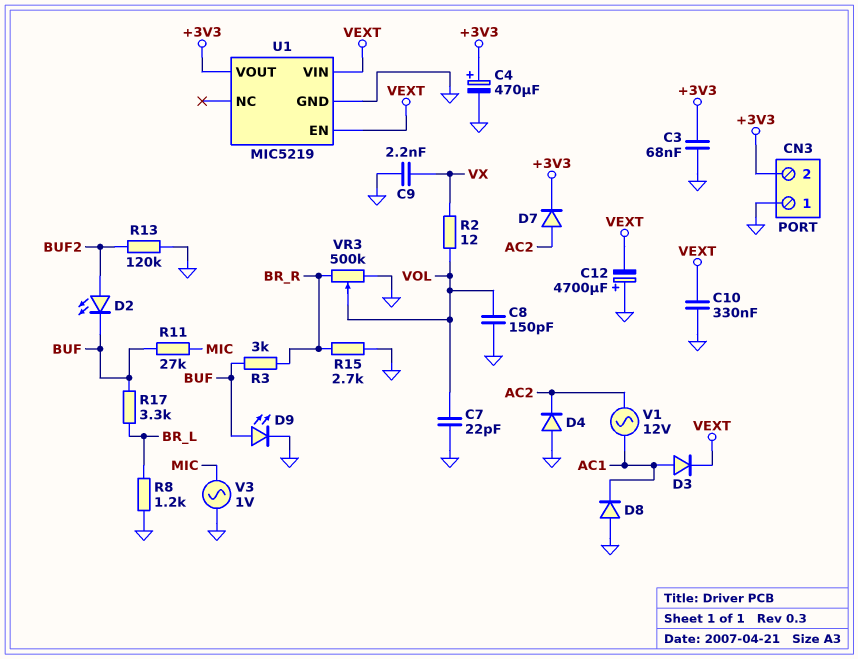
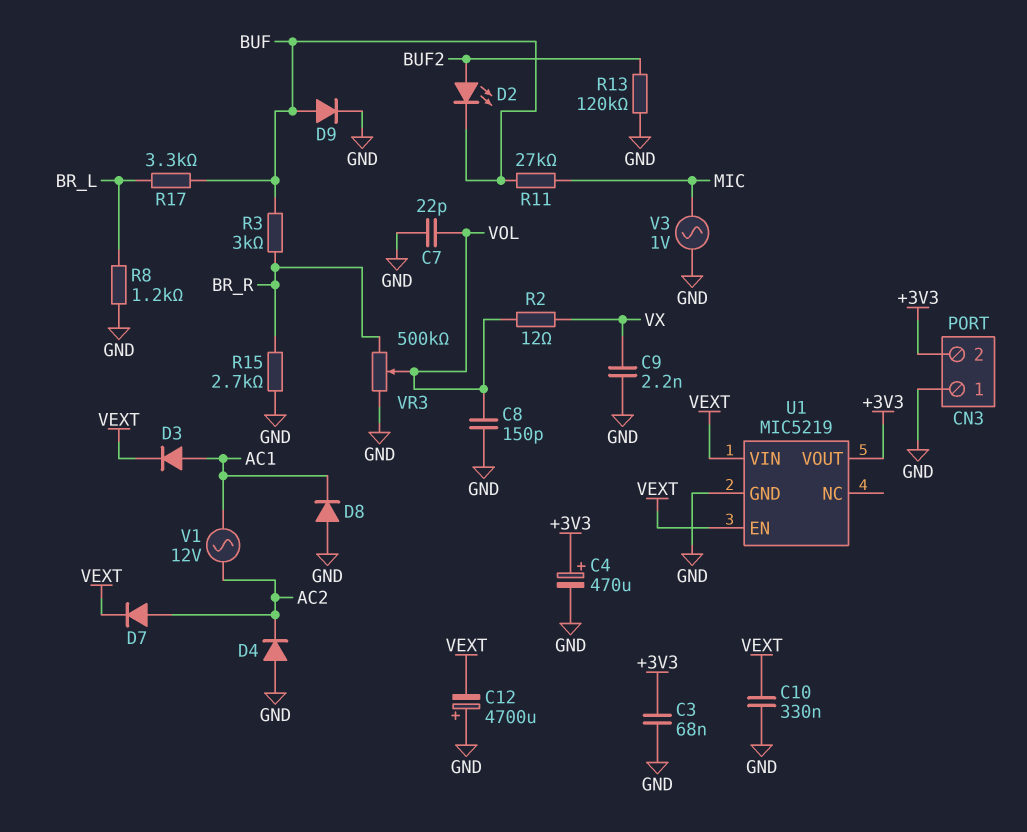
D7: diode (A AC2, K +3V3) -> diode (A AC2, K VEXT)
D9: LED (A BUF, K GND) -> diode (A BUF, K GND)

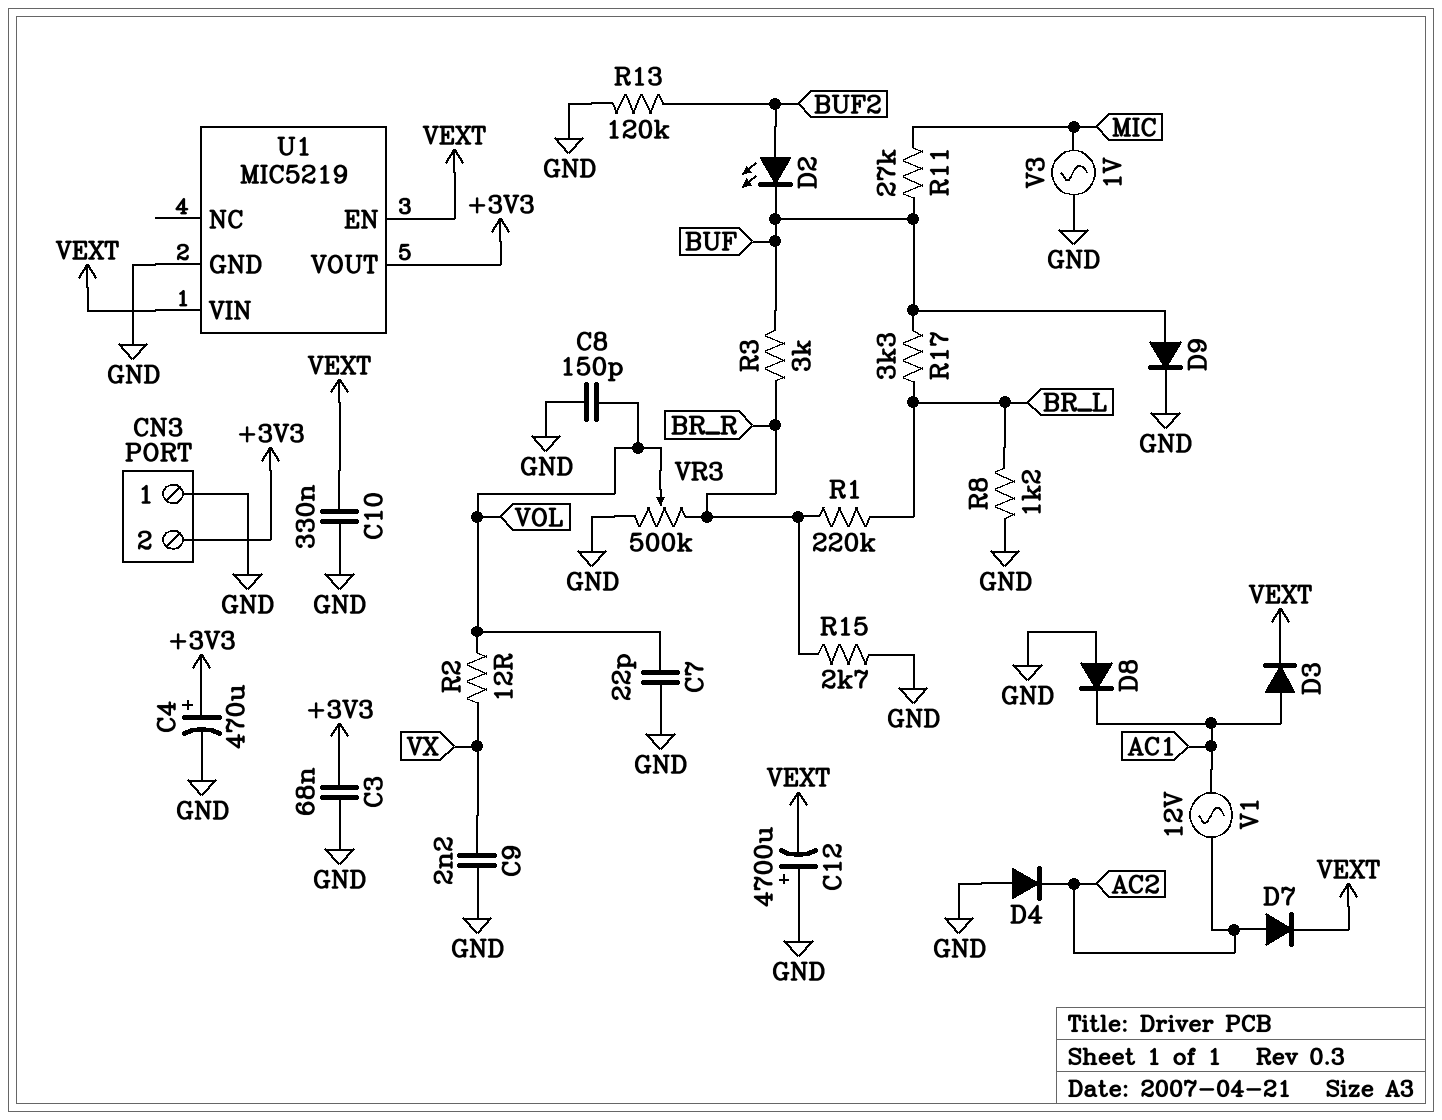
R1: none -> 220k (BR_L, BR_R)

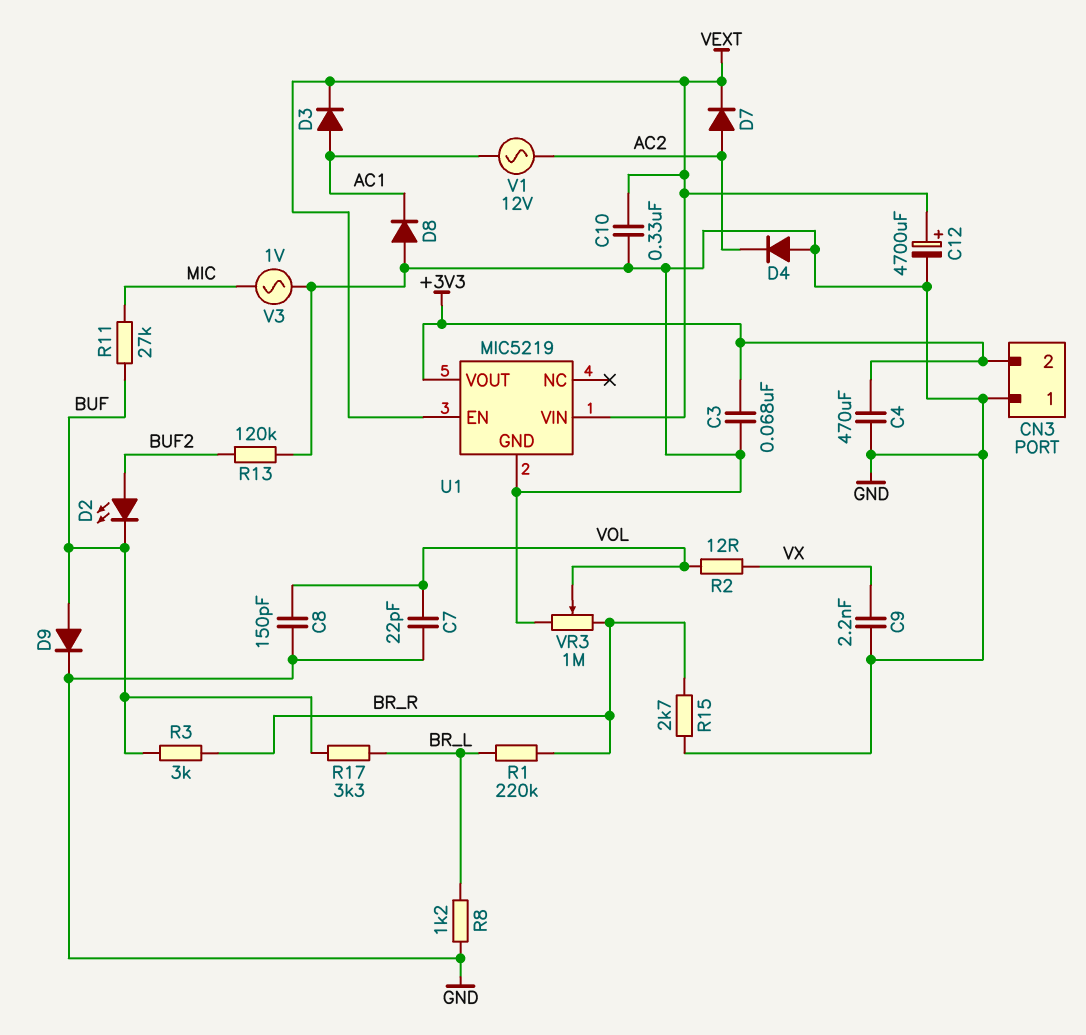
C4: 470uF (plus +3V3, minus GND) -> 470uF (+3V3, GND)
C12: 4700uF (plus GND, minus VEXT) -> 4700uF (plus VEXT, minus GND)
VR3: 500k (BR_R, GND, wiper VOL) -> 1M (BR_R, GND, wiper VOL)

